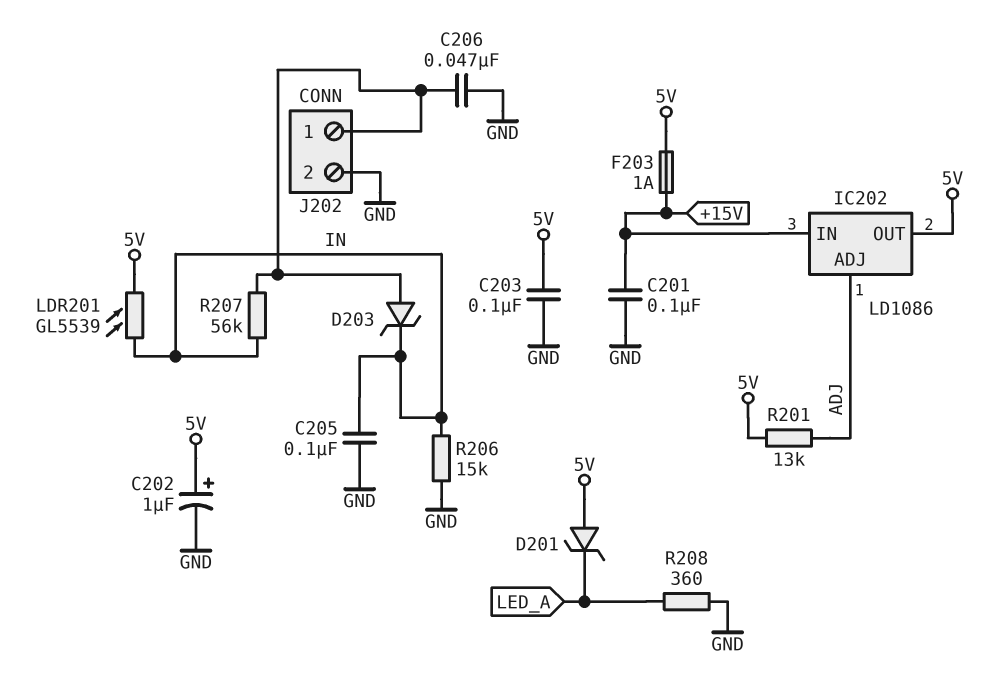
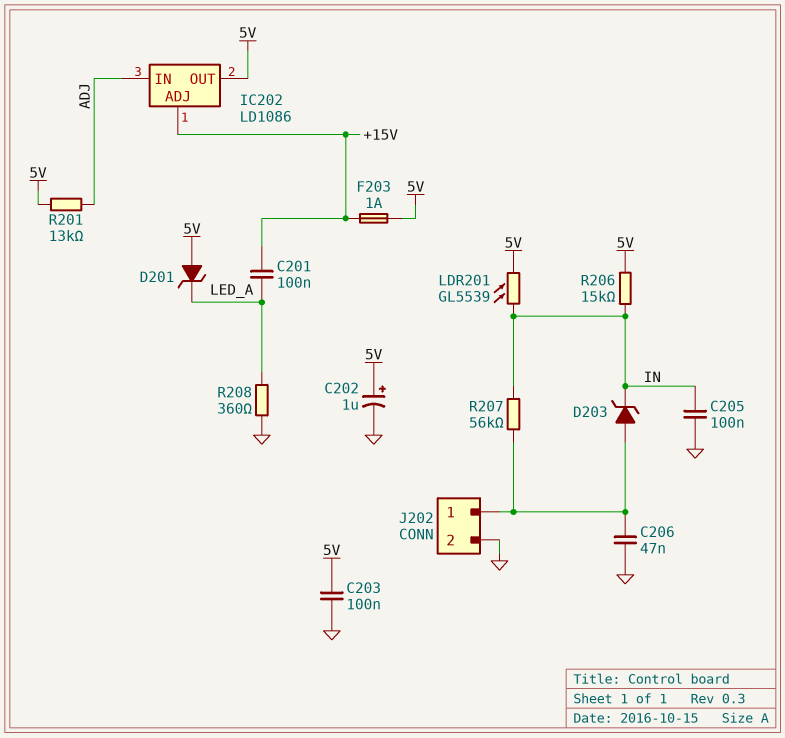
C201: 100nF (+15V, GND) -> 100nF (+15V, LED_A)
IC202 pin ADJ: ADJ -> +15V
IC202 pin IN: +15V -> ADJ
R206: 15k (GND, IN) -> 15k (5V, IN)

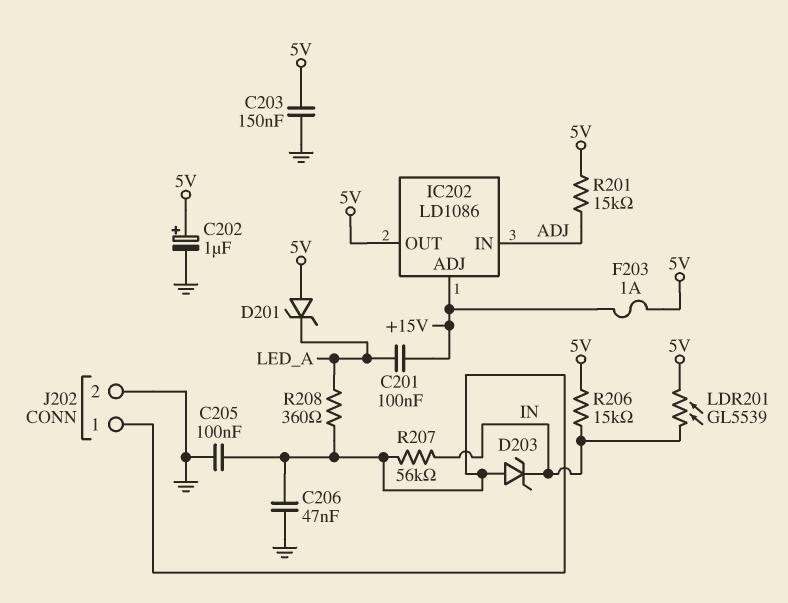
C203: 100nF (5V, GND) -> 150nF (5V, GND)
C205: 100nF (GND, IN) -> 100nF (GND, J202/1)
R201: 13k (5V, ADJ) -> 15k (5V, ADJ)
R208: 360 (GND, LED_A) -> 360 (J202/1, LED_A)

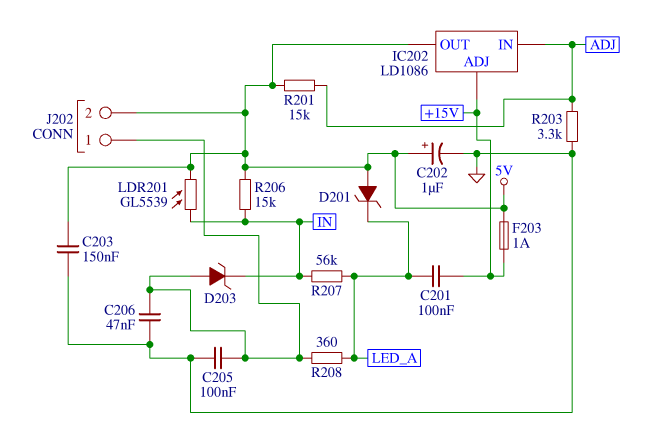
J202 pin 2: GND -> 5V
R203: none -> 3.3k (ADJ, GND)
R207: 56k (IN, J202/1) -> 56k (IN, LED_A)

